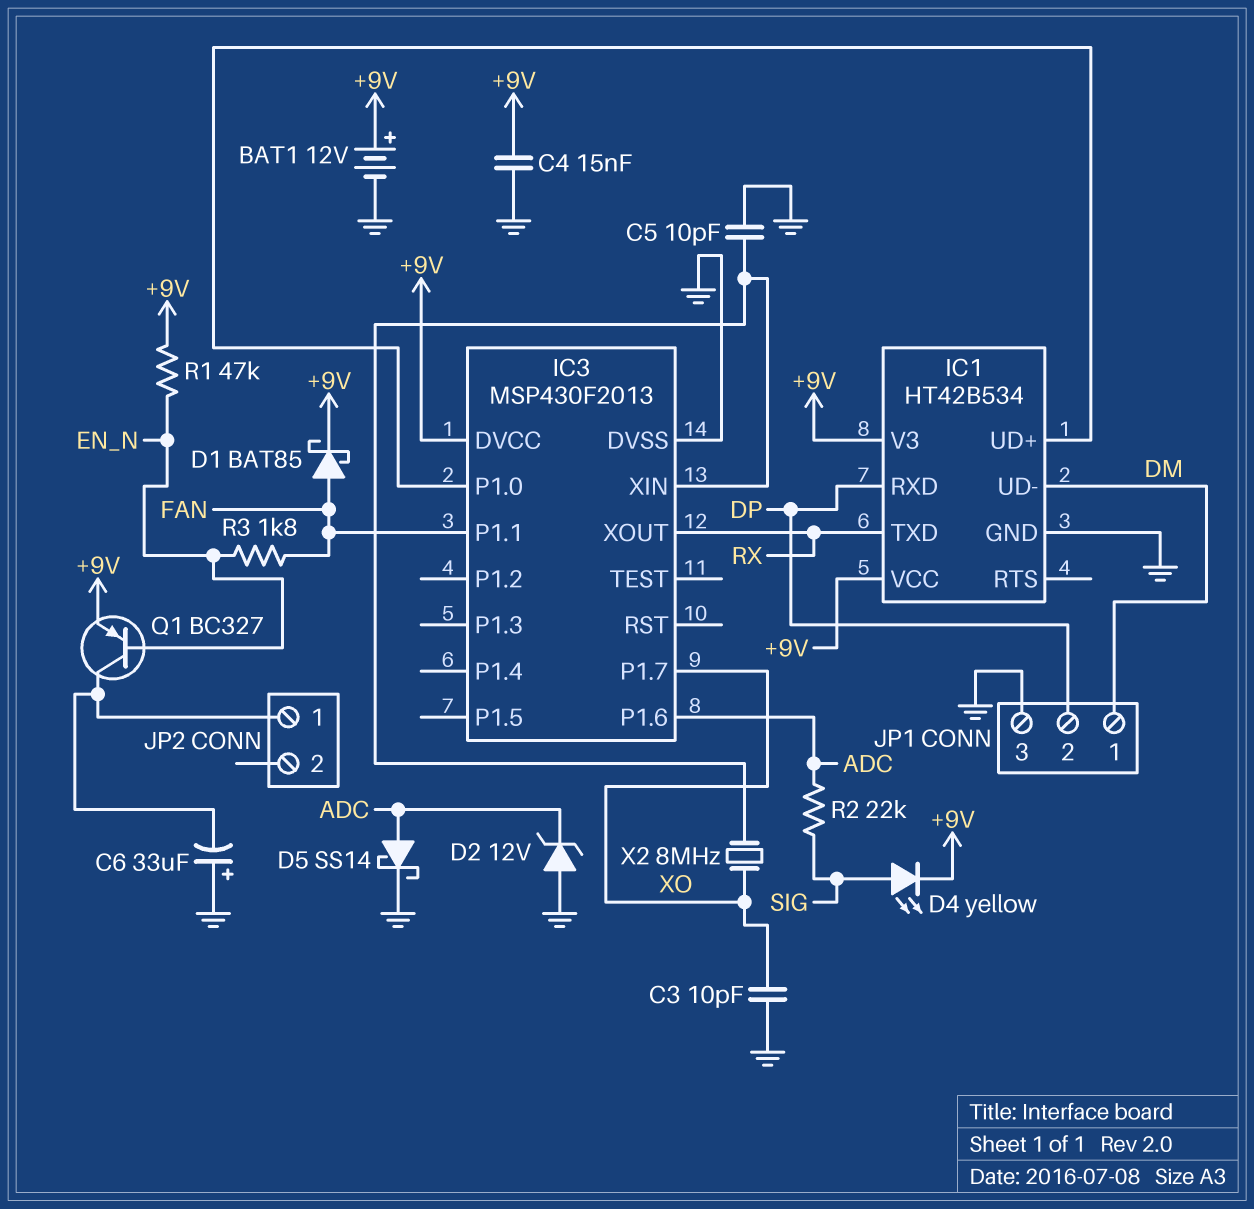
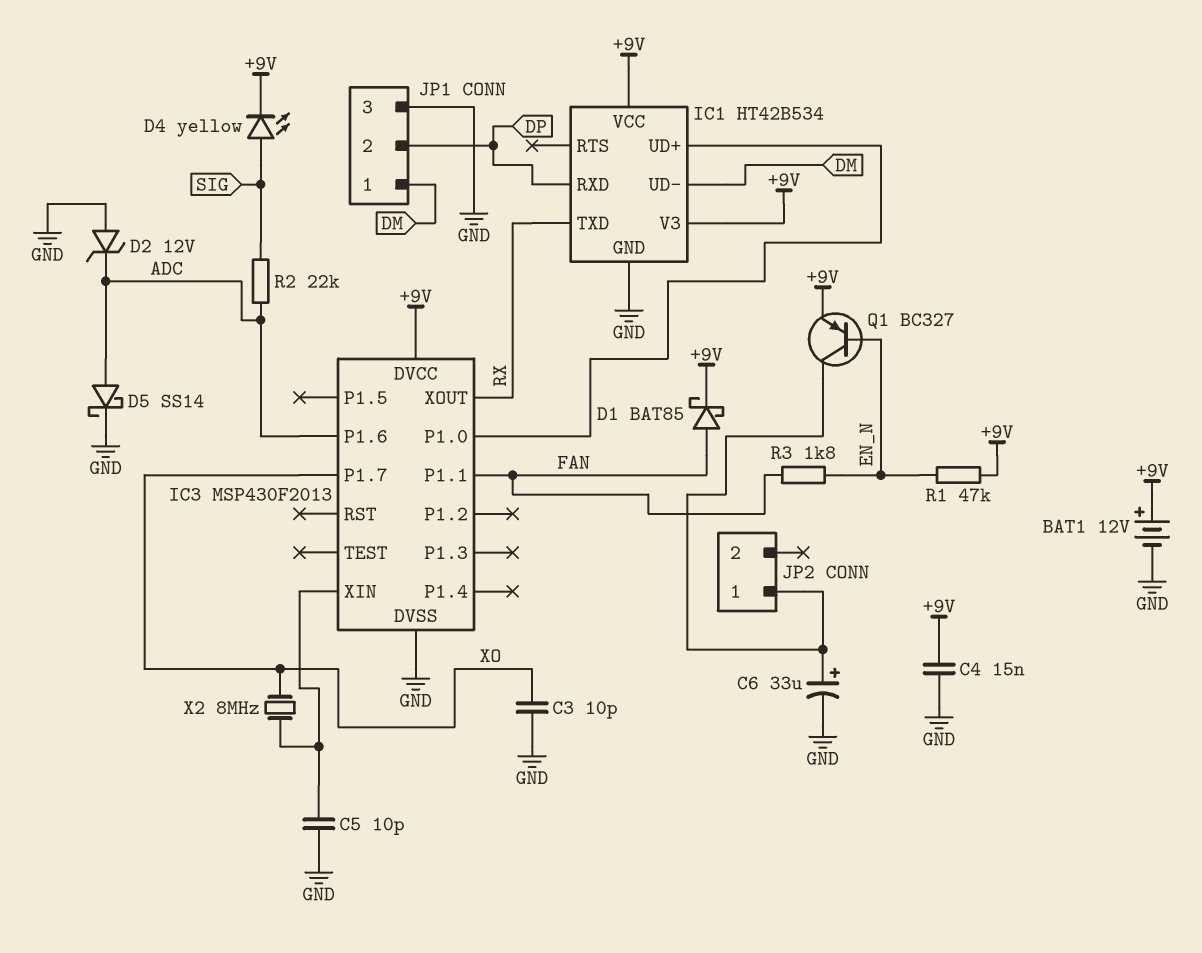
C6: 33uF (plus GND, minus JP2/1) -> 33uF (plus JP2/1, minus GND)

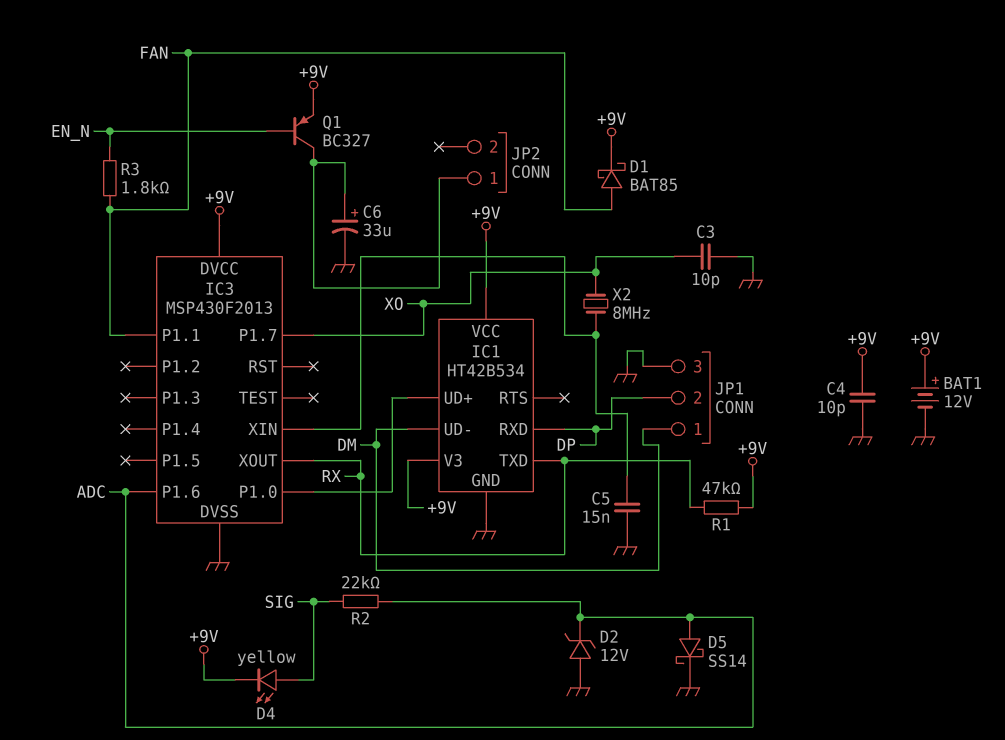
C4: 15nF (+9V, GND) -> 10pF (+9V, GND)
C5: 10pF (GND, IC3/XIN) -> 15nF (GND, IC3/XIN)
R1: 47k (+9V, EN_N) -> 47k (+9V, RX)

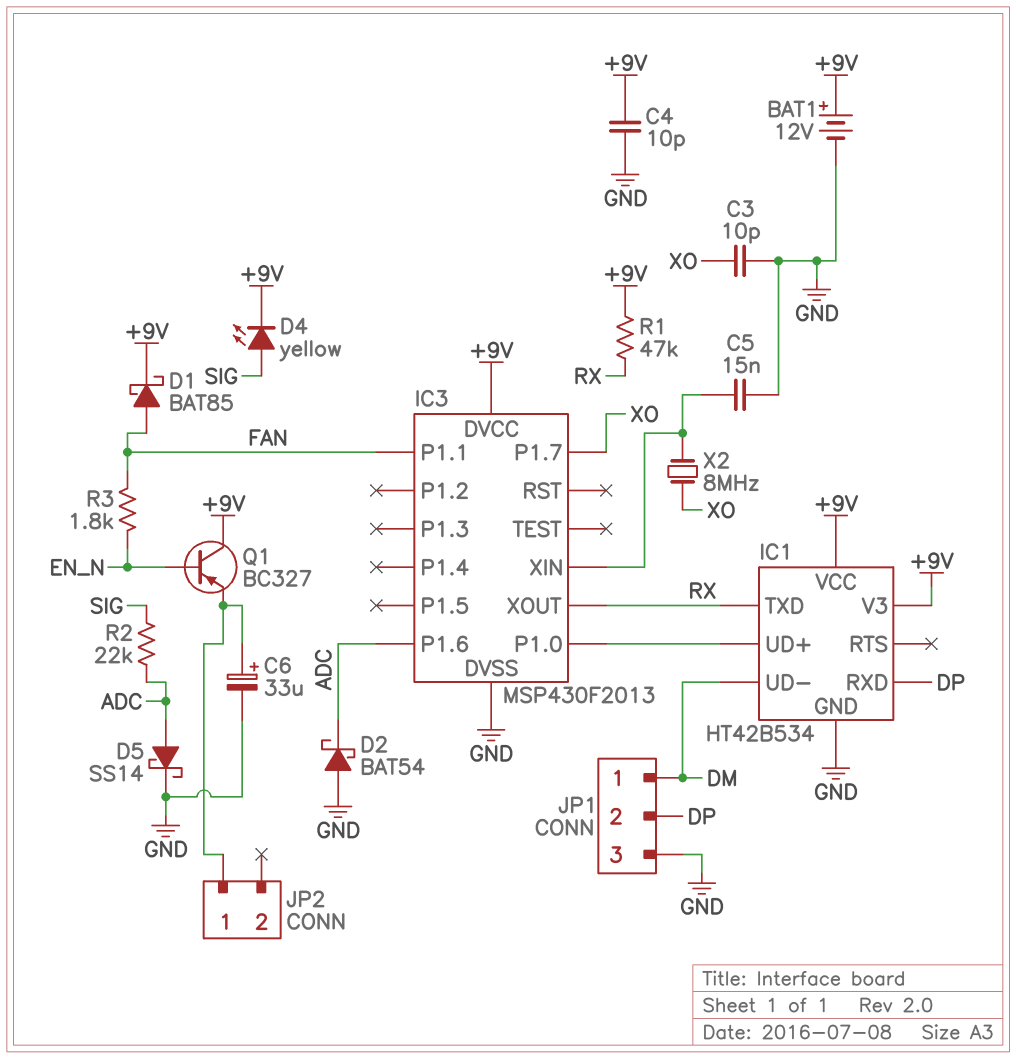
D2: zener 12V (A GND, K ADC) -> schottky BAT54 (A GND, K ADC)
Q1: PNP BC327 (B EN_N, C JP2/1, E +9V) -> PNP BC327 (B EN_N, C +9V, E JP2/1)

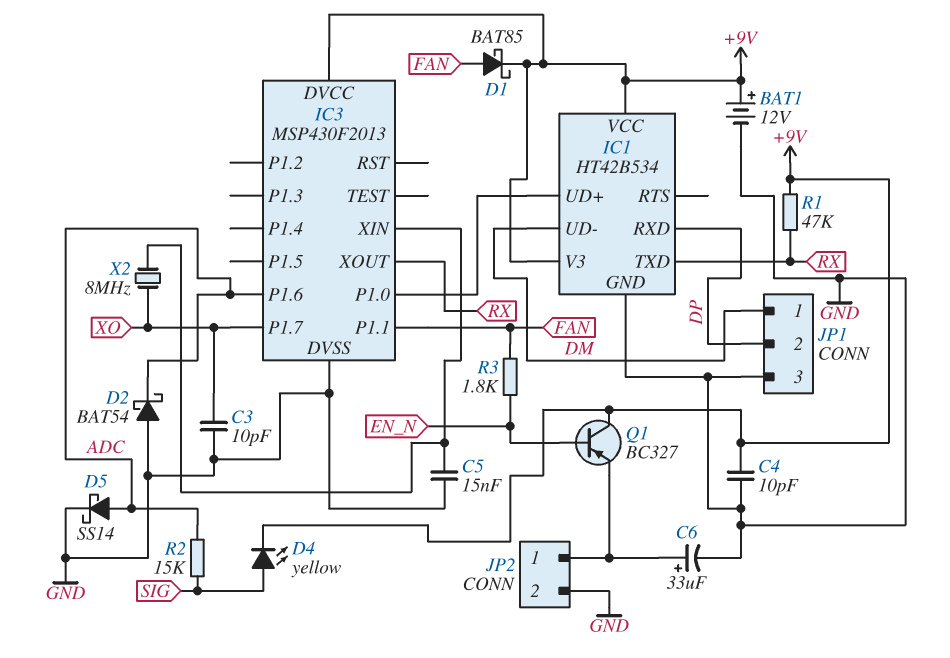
JP2 pin 2: none -> GND
R2: 22k (ADC, SIG) -> 15k (ADC, SIG)

